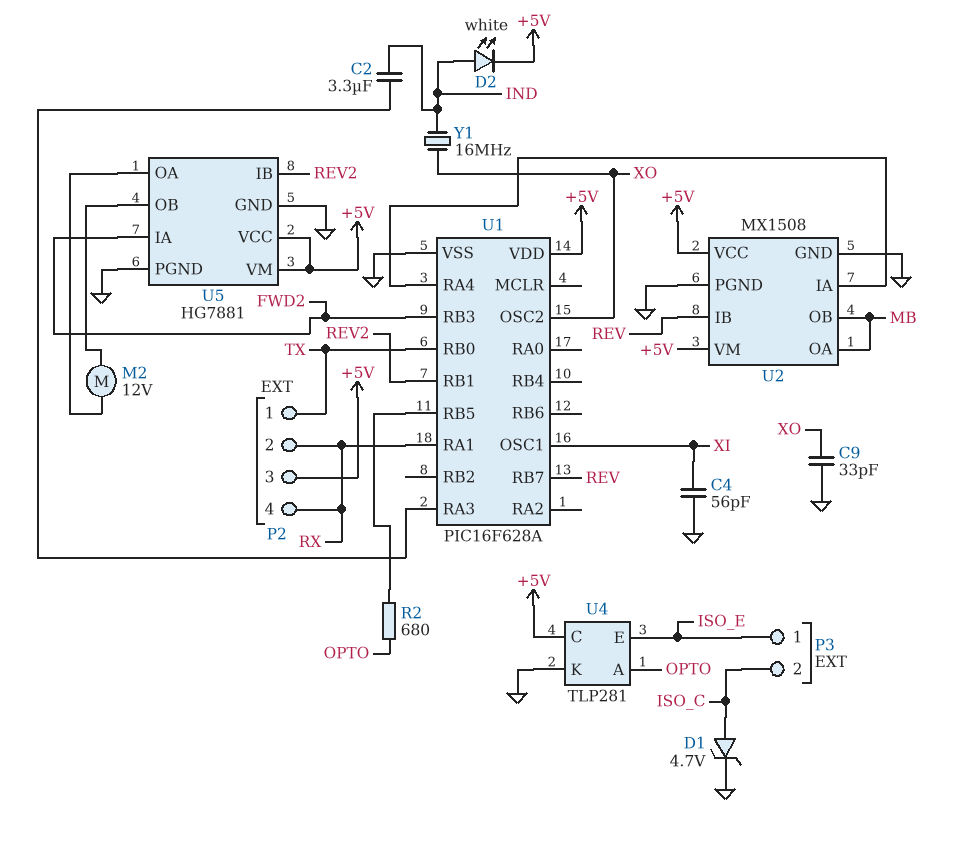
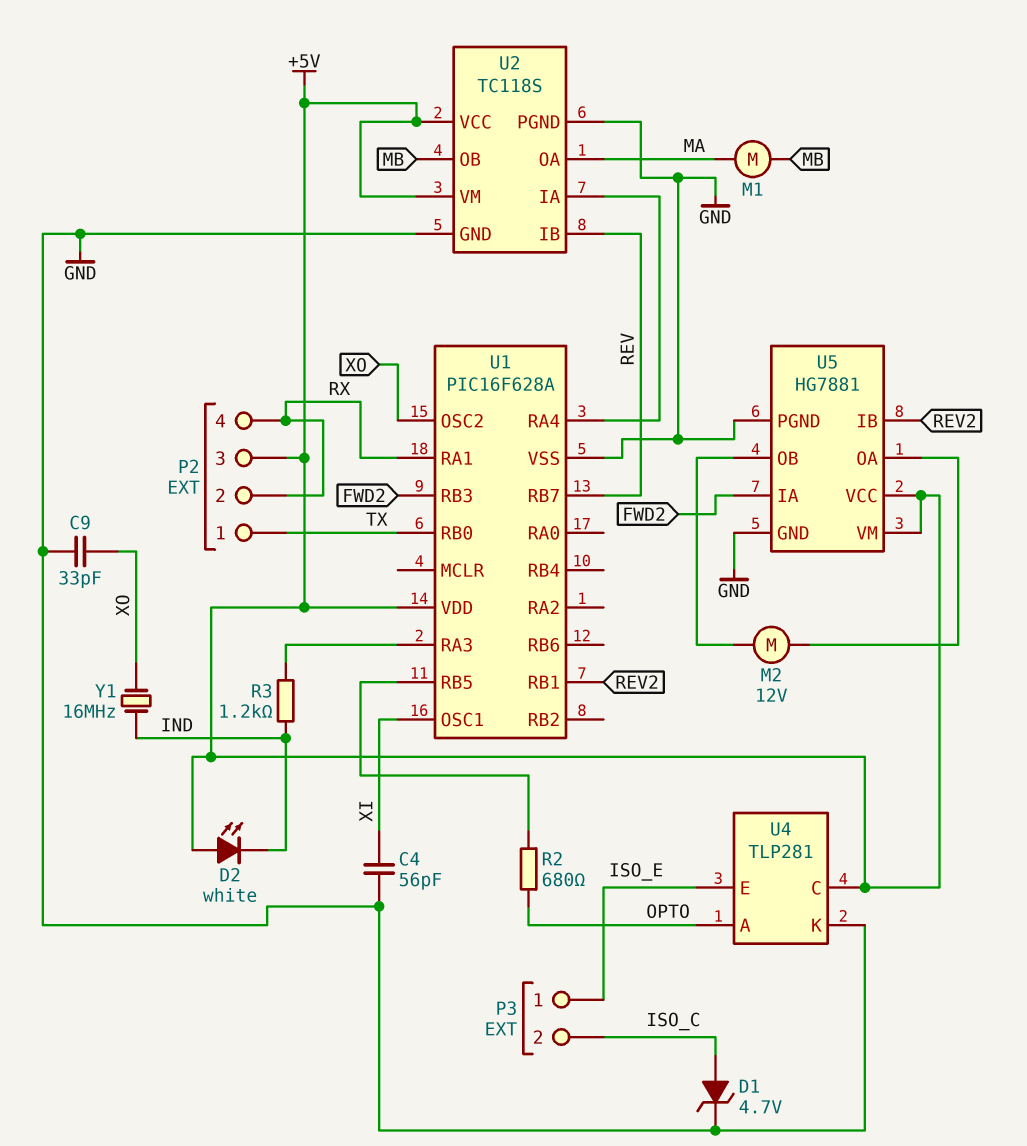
C2: 3.3uF (IND, U1/RA3) -> none
D2: LED white (A IND, K +5V) -> LED white (A +5V, K IND)
M1: none -> motor (MA, MB)
R3: none -> 1.2k (IND, U1/RA3)
U2: MX1508 -> TC118S
U2 pin OA: MB -> MA

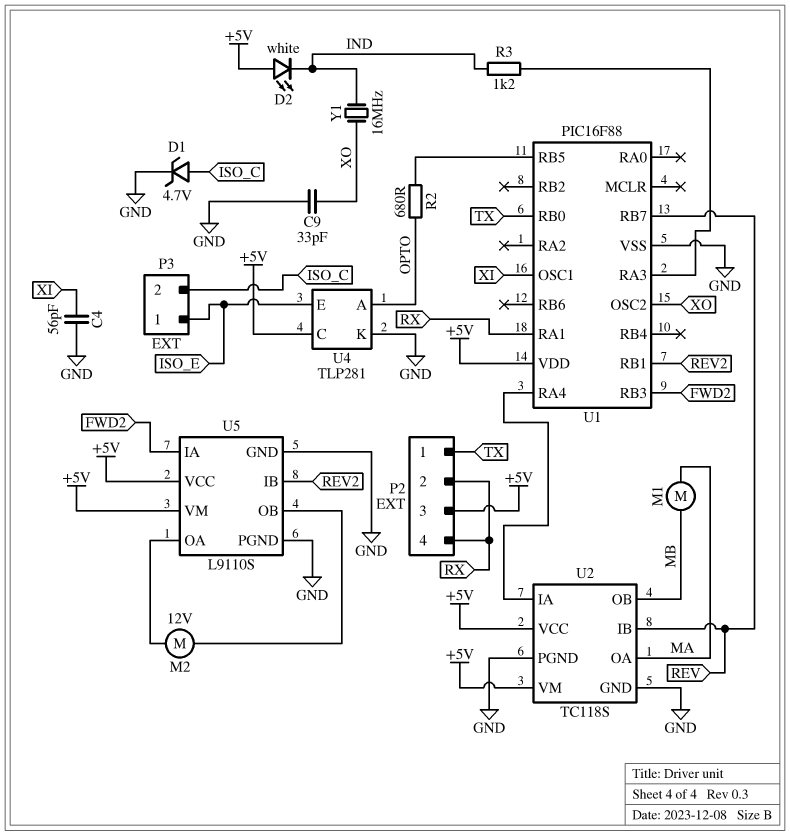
U1: PIC16F628A -> PIC16F88
U5: HG7881 -> L9110S

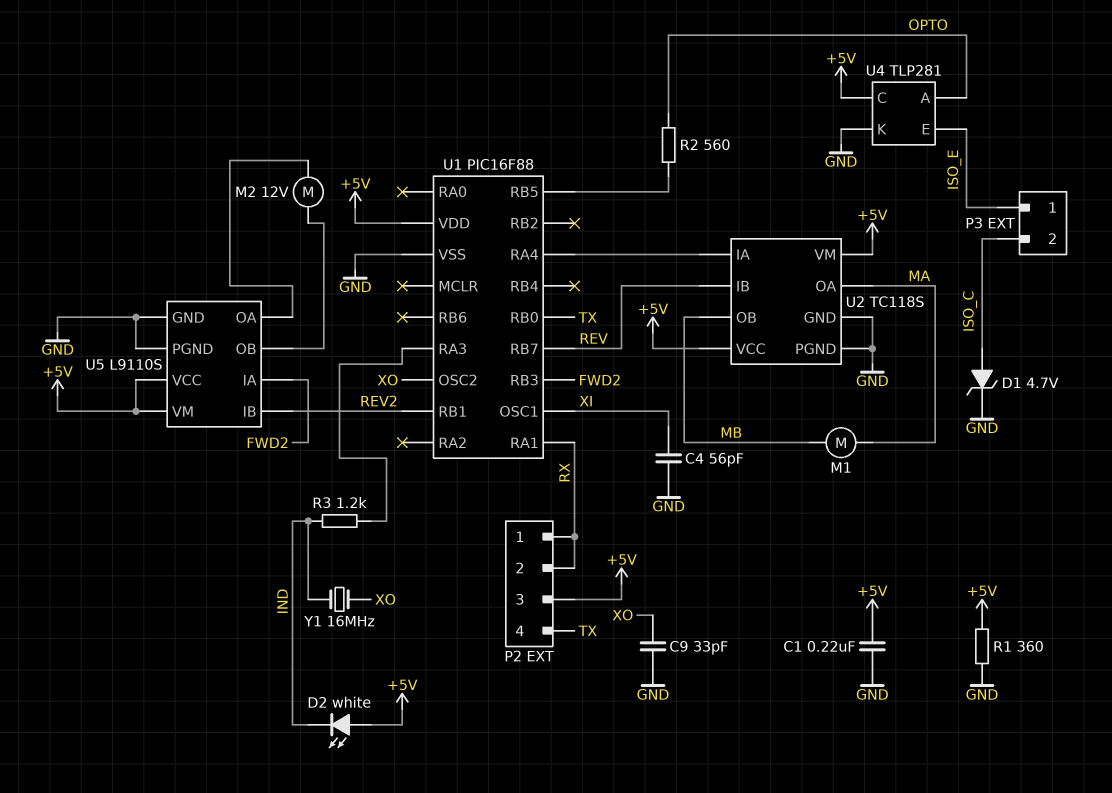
C1: none -> 220nF (+5V, GND)
P2 pin 1: TX -> RX
P2 pin 4: RX -> TX
R1: none -> 360 (+5V, GND)
R2: 680 (OPTO, U1/RB5) -> 560 (OPTO, U1/RB5)

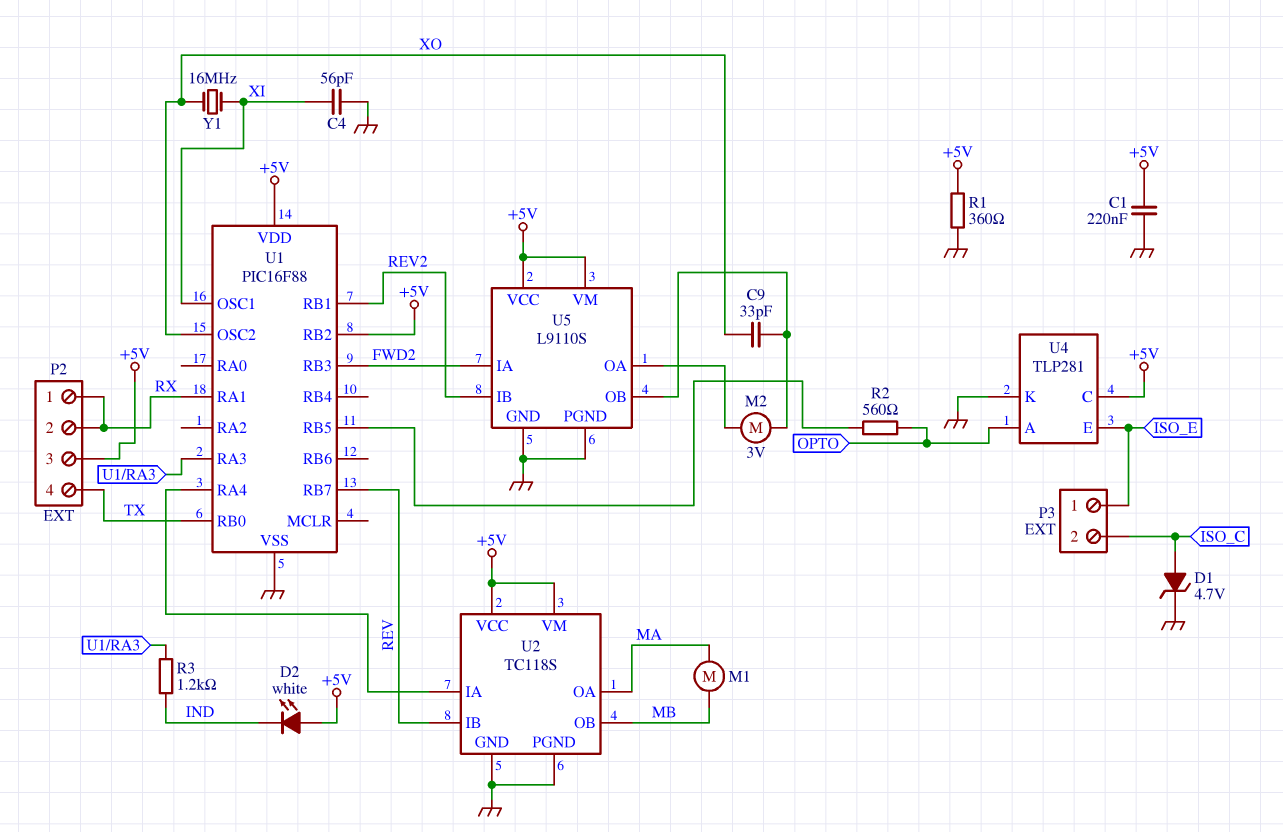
C9: 33pF (GND, XO) -> 33pF (U5/OB, XO)
M2: motor 12V (U5/OA, U5/OB) -> motor 3V (U5/OA, U5/OB)
U1 pin RB2: none -> +5V
Y1: 16MHz (IND, XO) -> 16MHz (XI, XO)

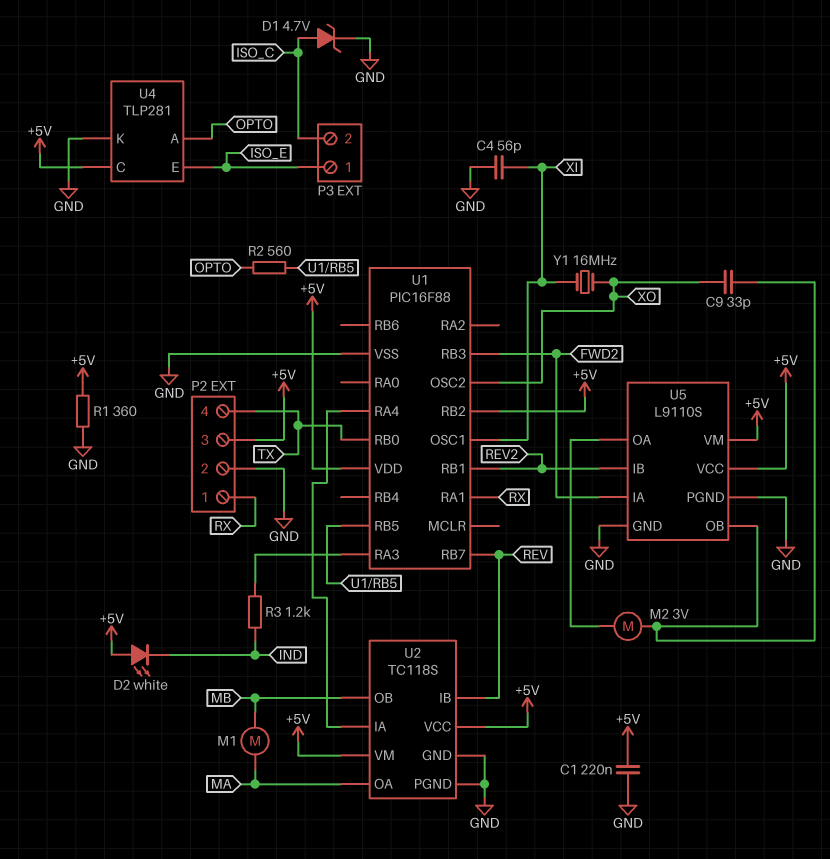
P2 pin 2: RX -> GND

